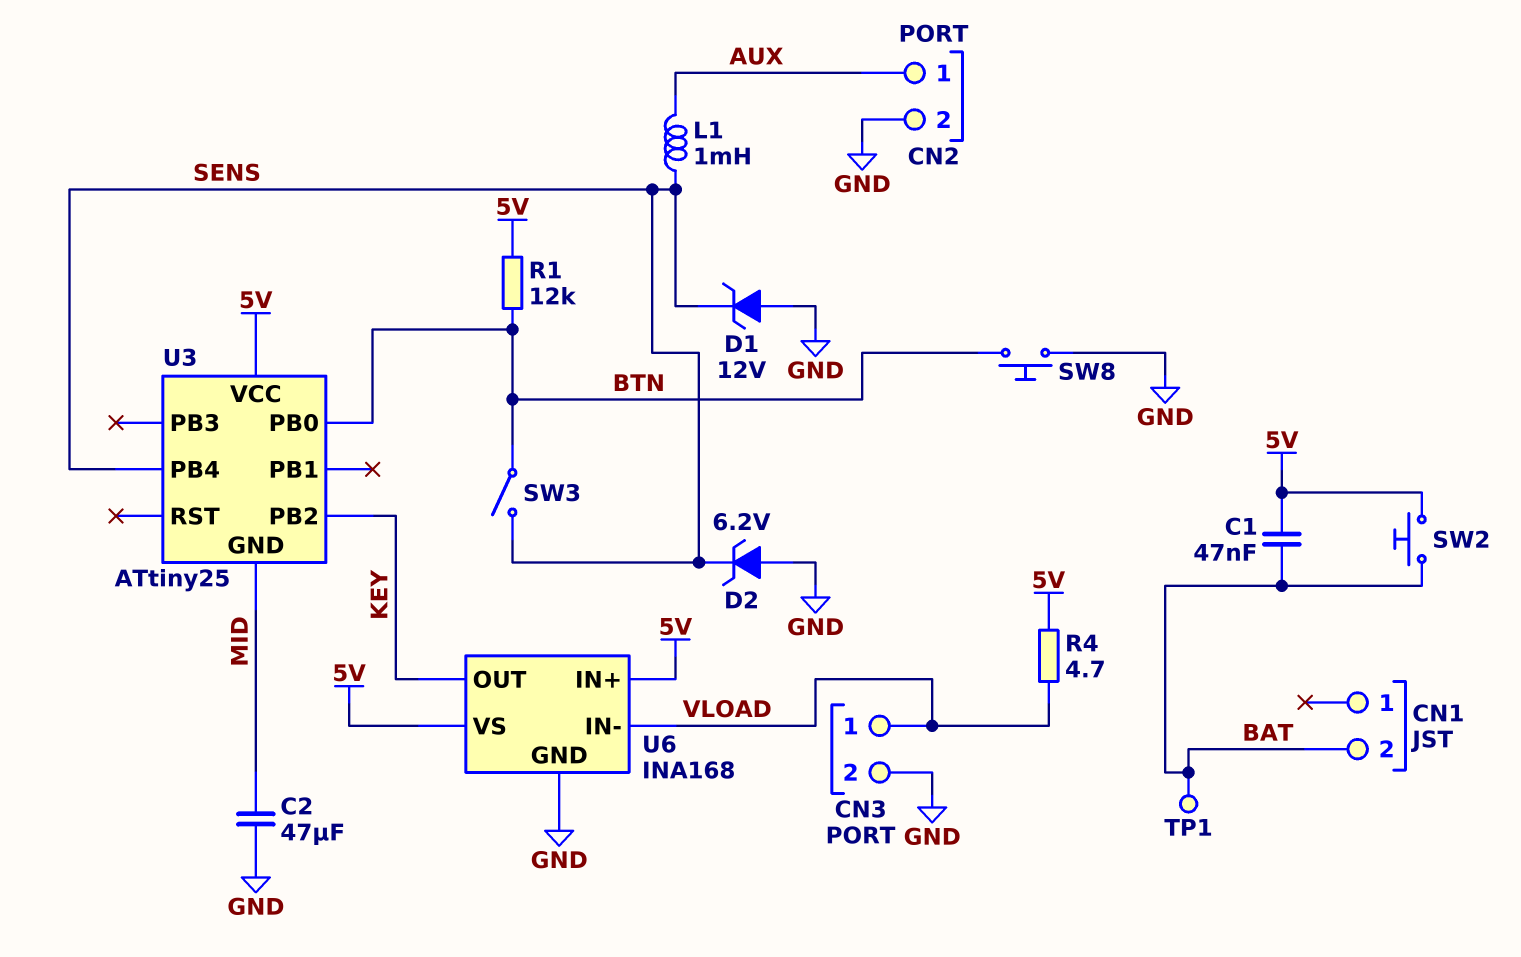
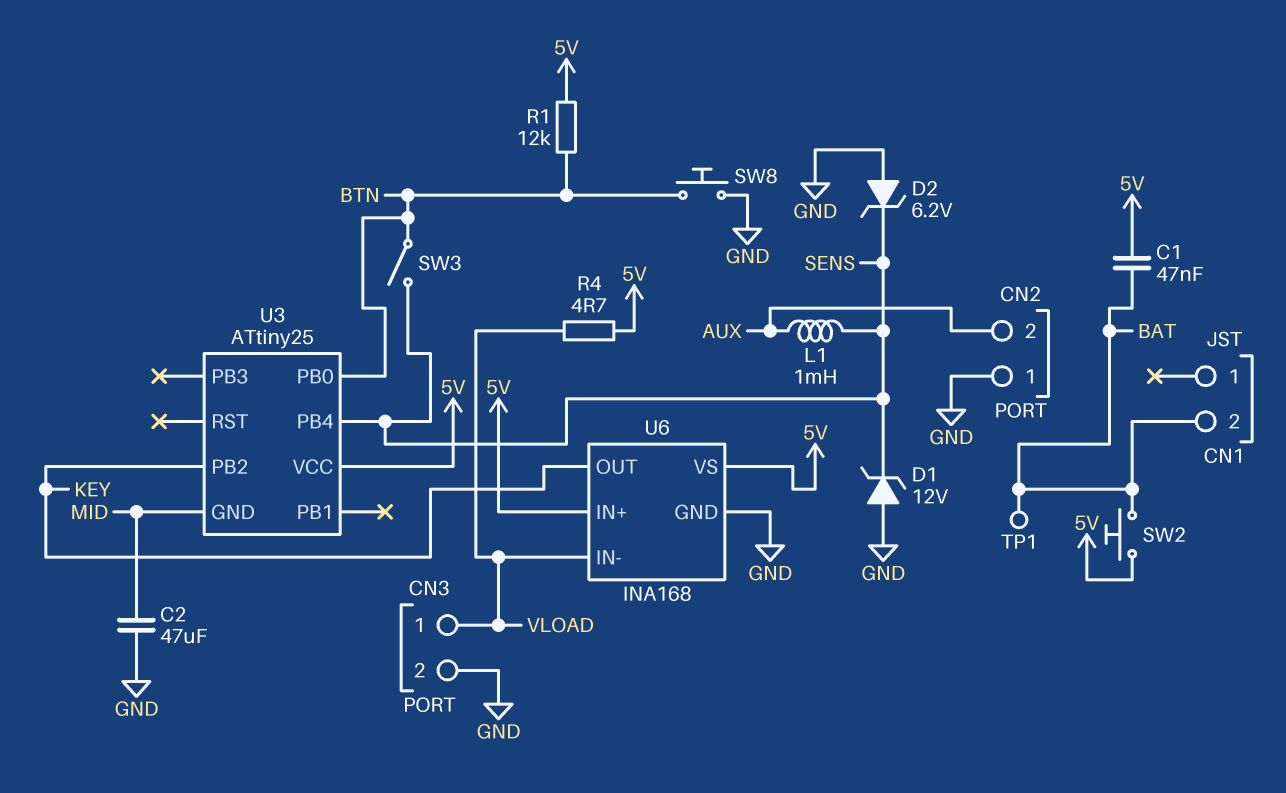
CN2 pin 1: AUX -> GND
CN2 pin 2: GND -> AUX

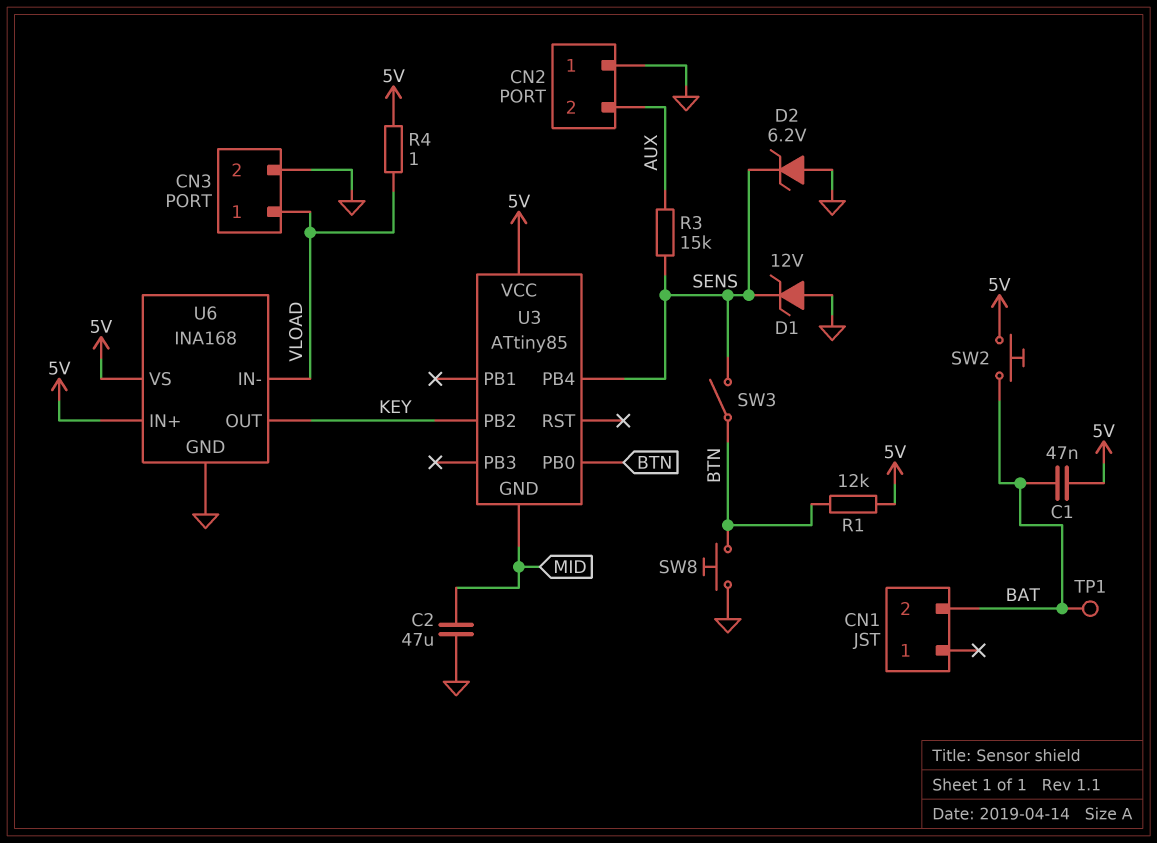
L1: 1mH (AUX, SENS) -> none
R3: none -> 15k (AUX, SENS)
R4: 4.7 (5V, VLOAD) -> 1 (5V, VLOAD)
U3: ATtiny25 -> ATtiny85

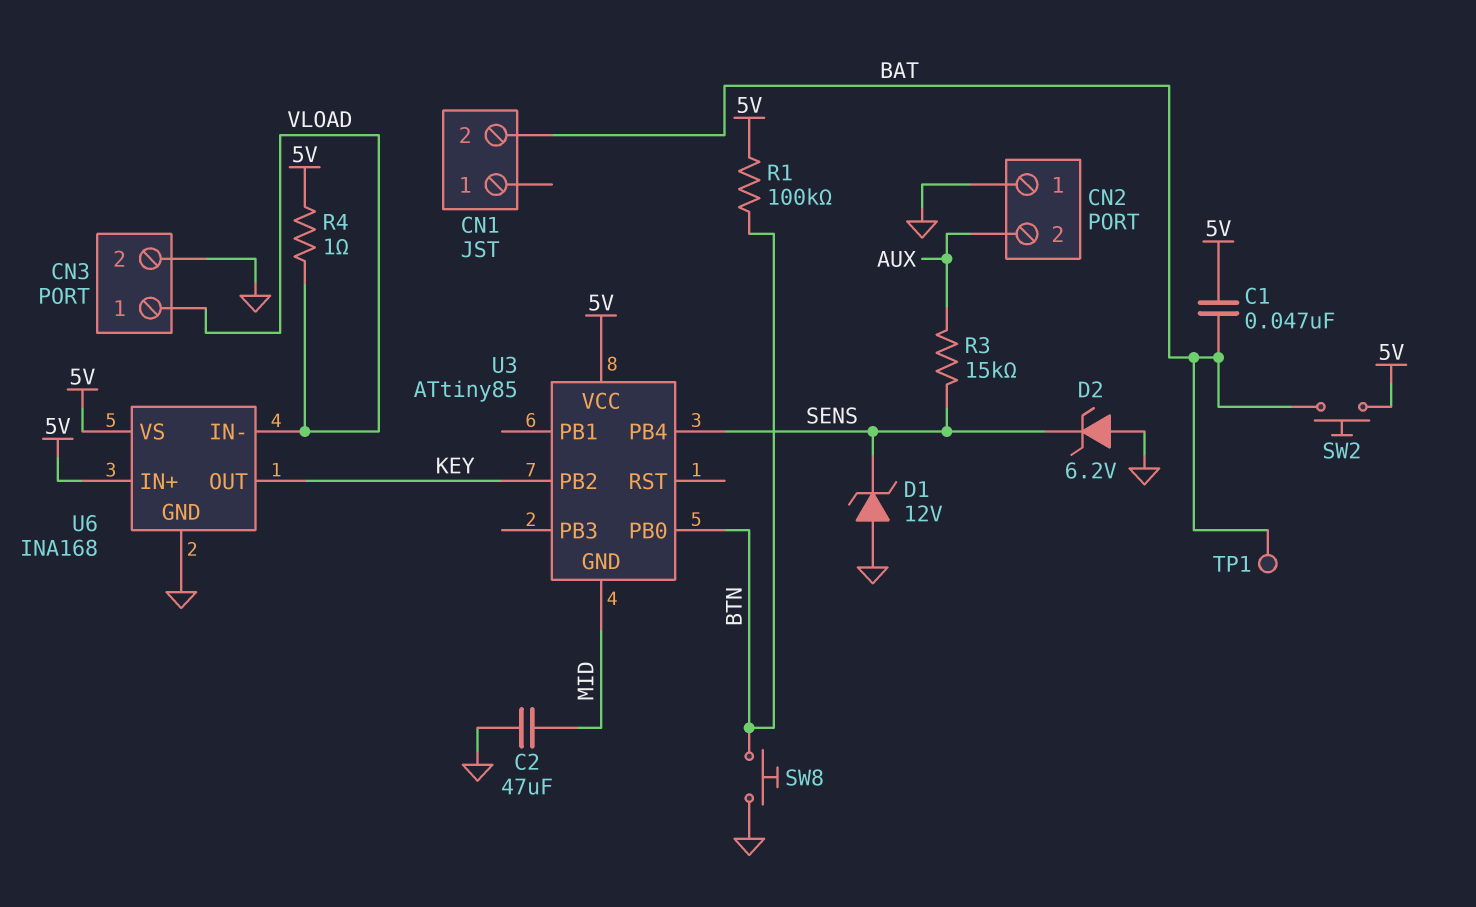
R1: 12k (5V, BTN) -> 100k (5V, BTN)
SW3: switch (BTN, SENS) -> none

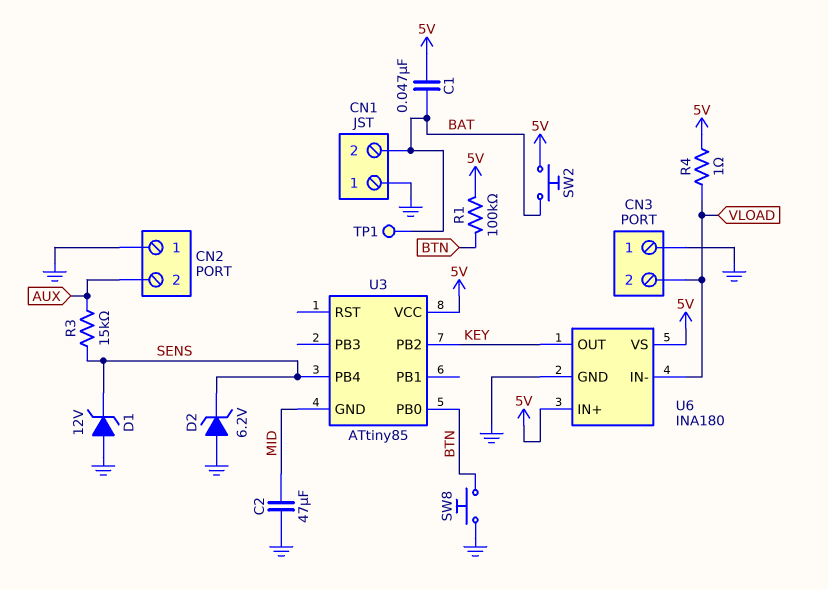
CN1 pin 1: none -> GND
CN3 pin 1: VLOAD -> GND
CN3 pin 2: GND -> VLOAD
U6: INA168 -> INA180

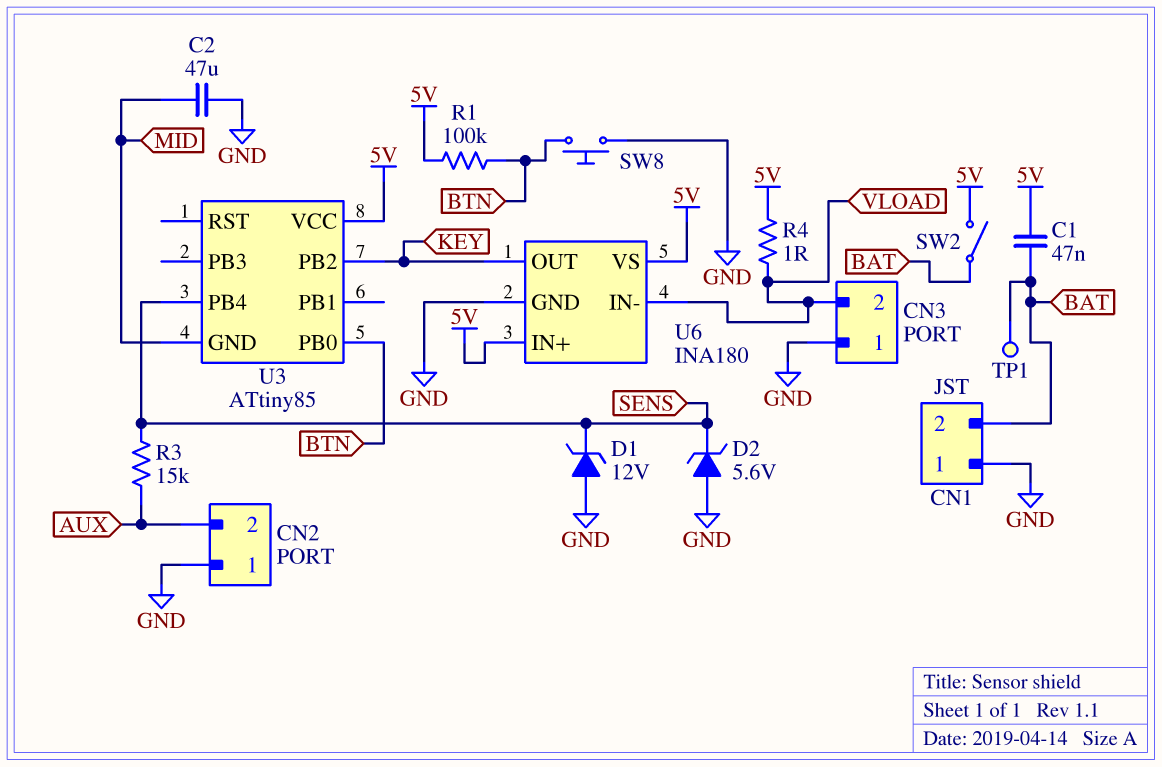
D2: zener 6.2V (A GND, K SENS) -> zener 5.6V (A GND, K SENS)
SW2: button (5V, BAT) -> switch (5V, BAT)

